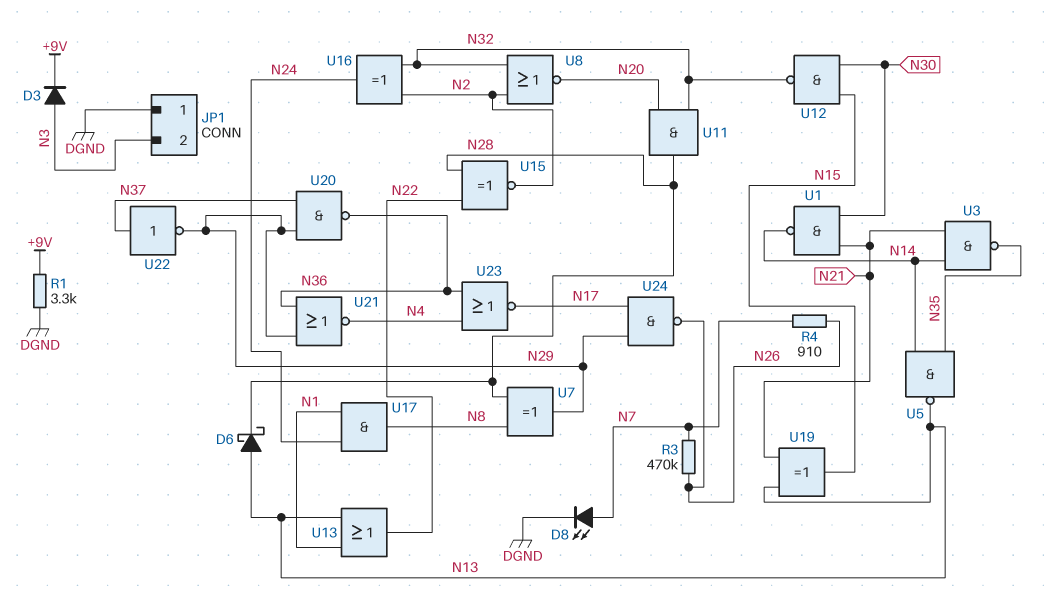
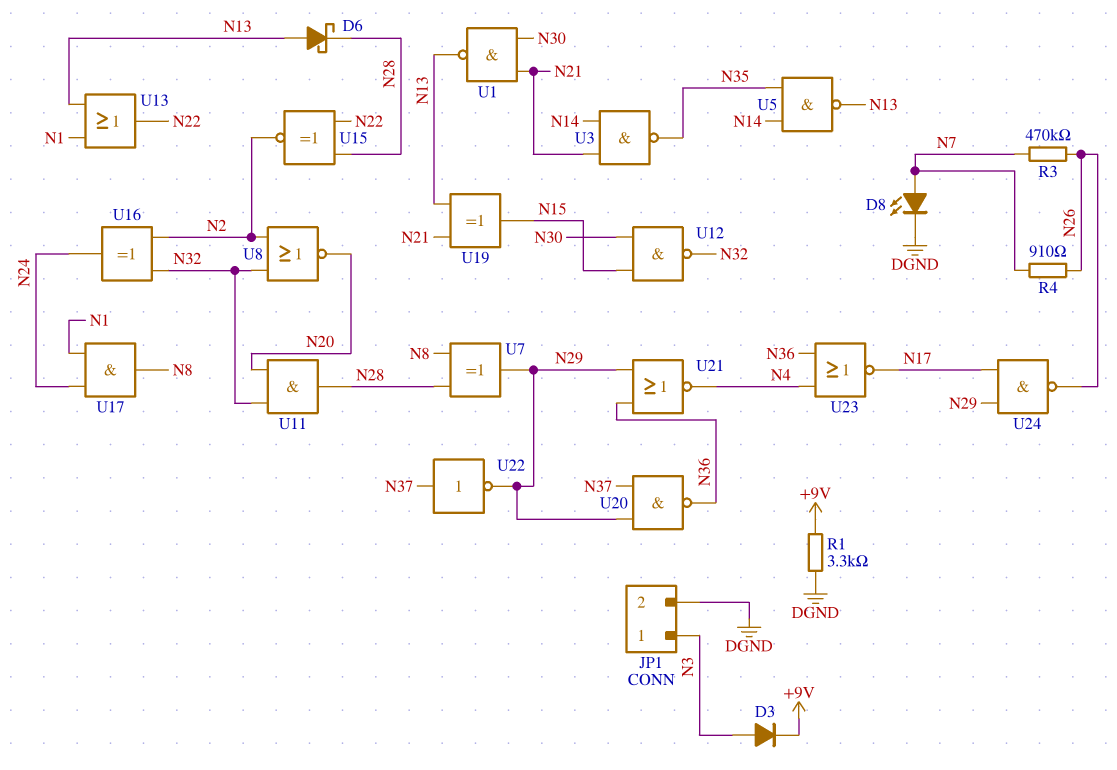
JP1 pin 1: DGND -> N3
JP1 pin 2: N3 -> DGND
U1: NAND (in N21, in N30, out N14) -> NAND (in N21, in N30, out N13)

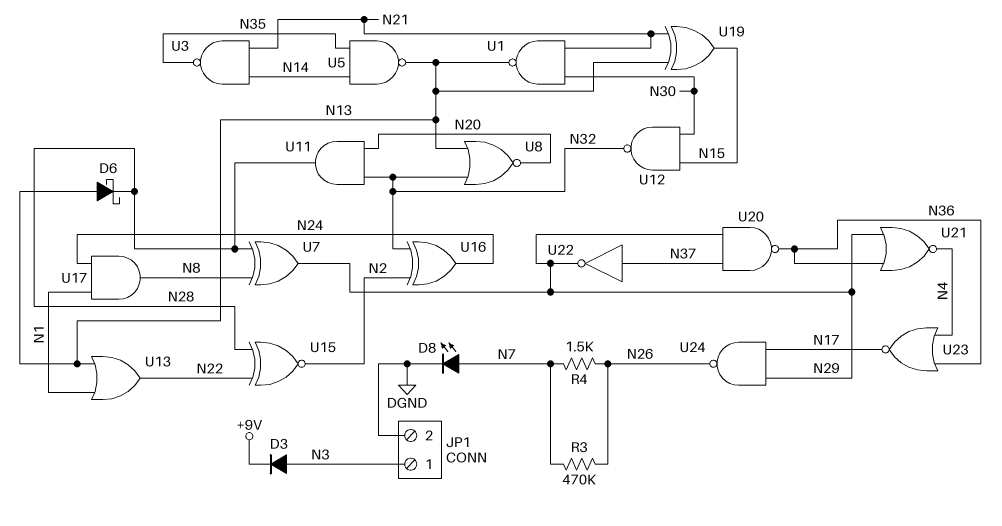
R1: 3.3k (+9V, DGND) -> none
R4: 910 (N7, N26) -> 1.5k (N7, N26)
U8: NOR (in N2, in N32, out N20) -> NOR (in N13, in N32, out N20)

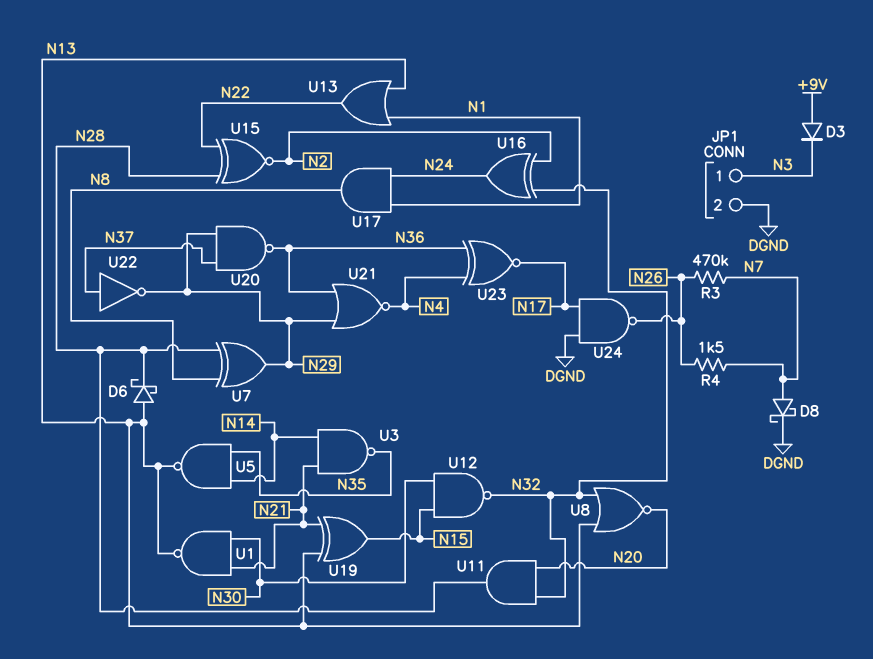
D3: diode (A N3, K +9V) -> diode (A +9V, K N3)
D8: LED (A N7, K DGND) -> schottky (A N7, K DGND)
U23: NOR (in N4, in N36, out N17) -> XNOR (in N4, in N36, out N17)
U24: NAND (in N17, in N29, out N26) -> NAND (in DGND, in N17, out N26)

